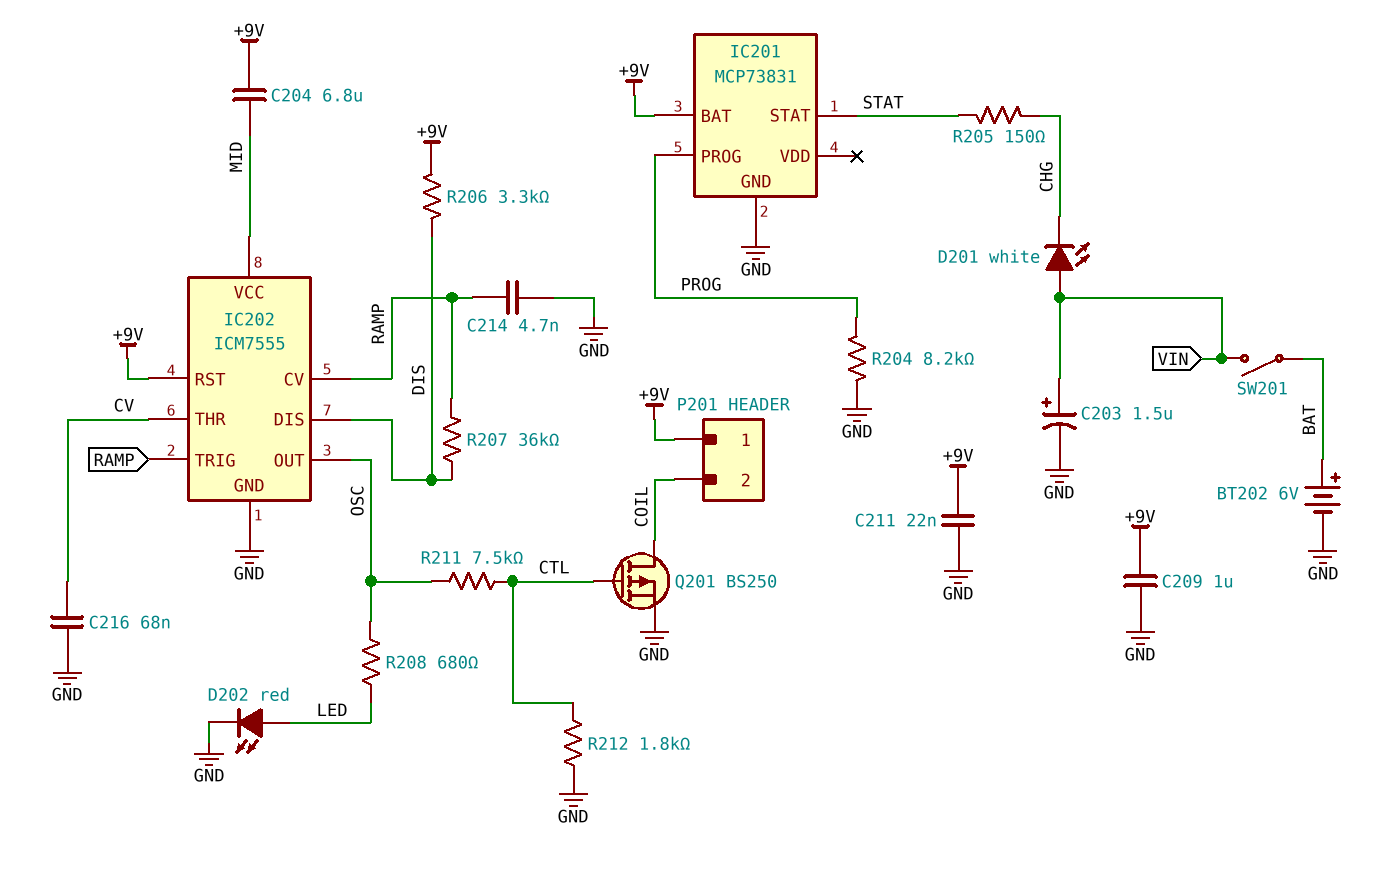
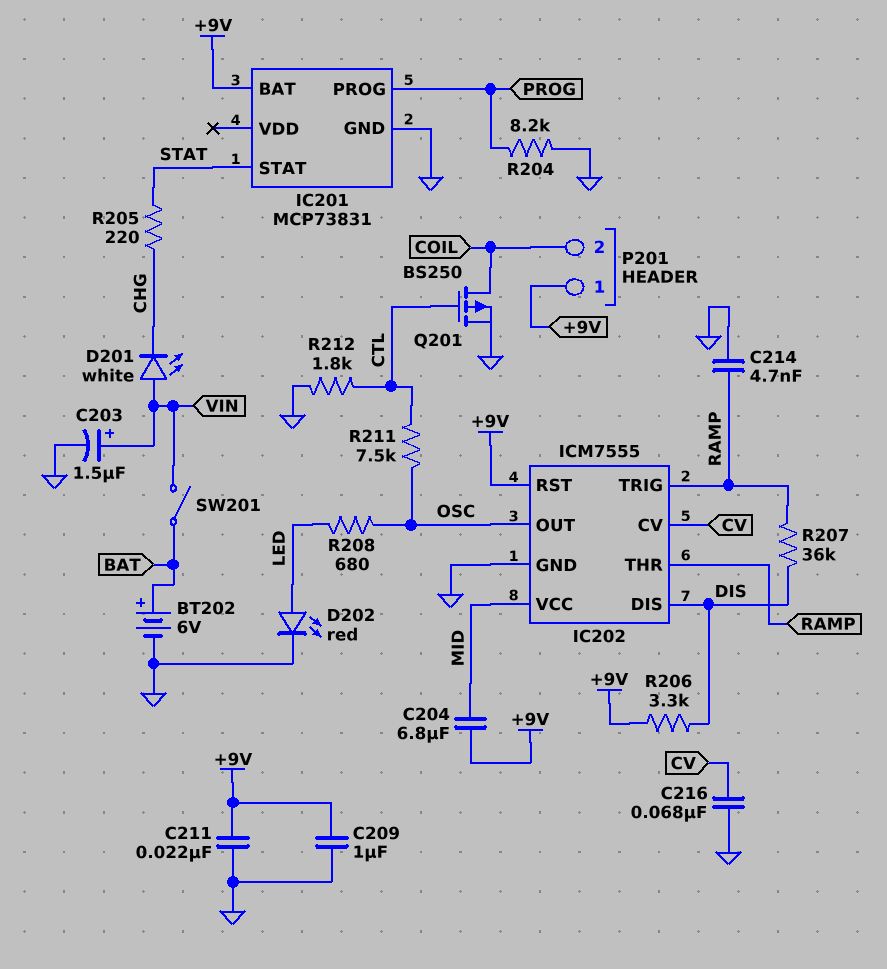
IC202 pin CV: RAMP -> CV
IC202 pin THR: CV -> RAMP
R205: 150 (CHG, STAT) -> 220 (CHG, STAT)

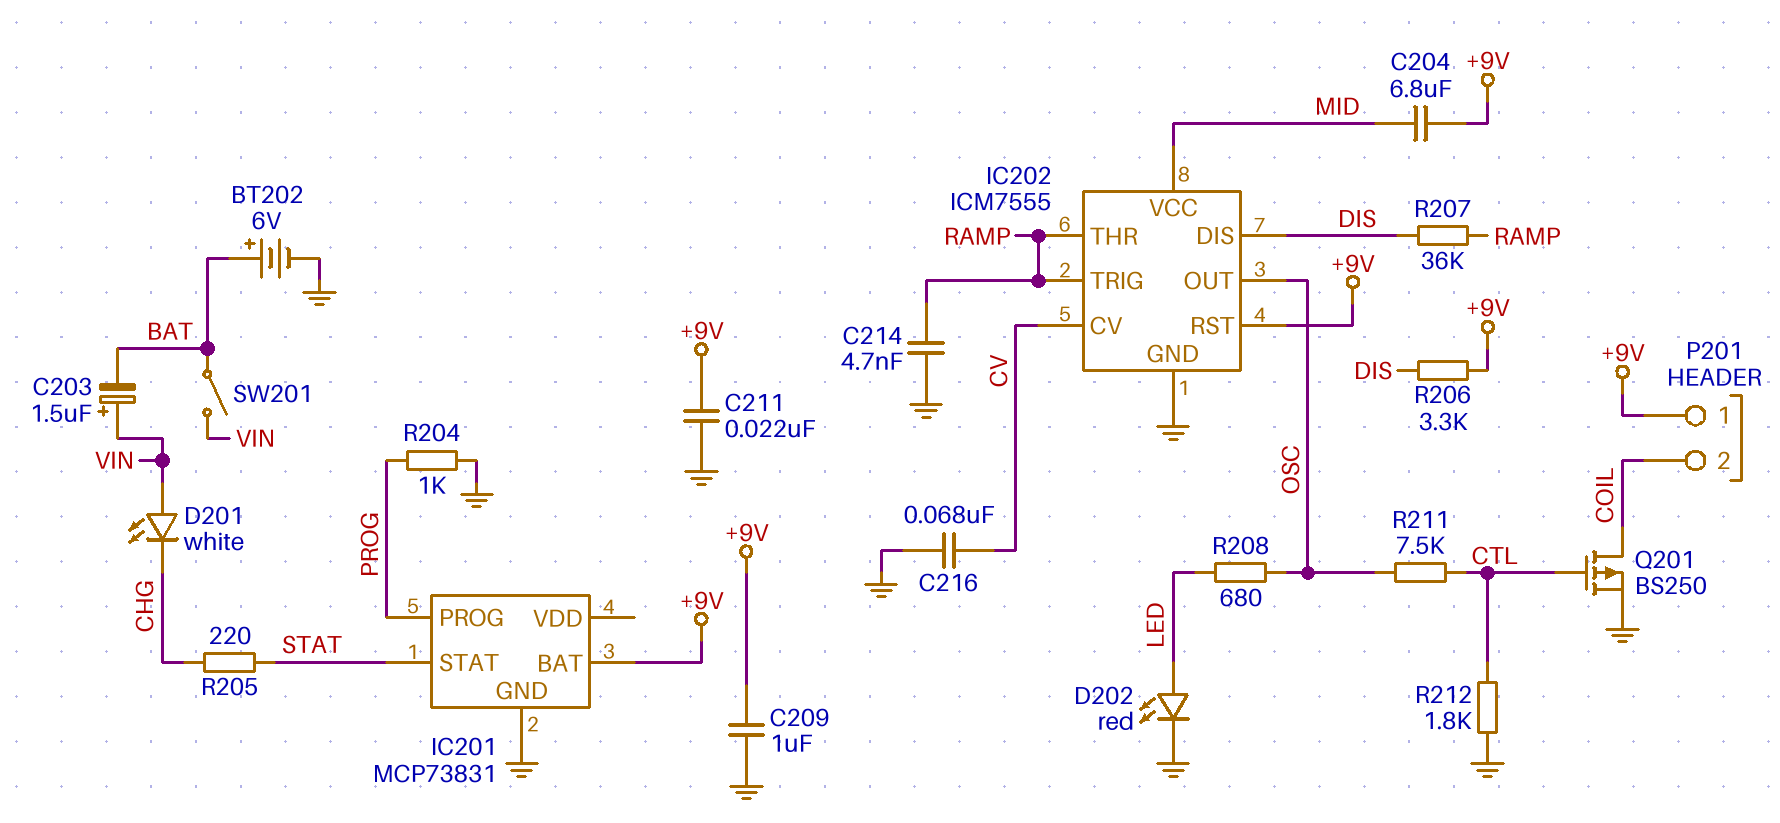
C203: 1.5uF (plus VIN, minus GND) -> 1.5uF (plus VIN, minus BAT)
R204: 8.2k (GND, PROG) -> 1k (GND, PROG)

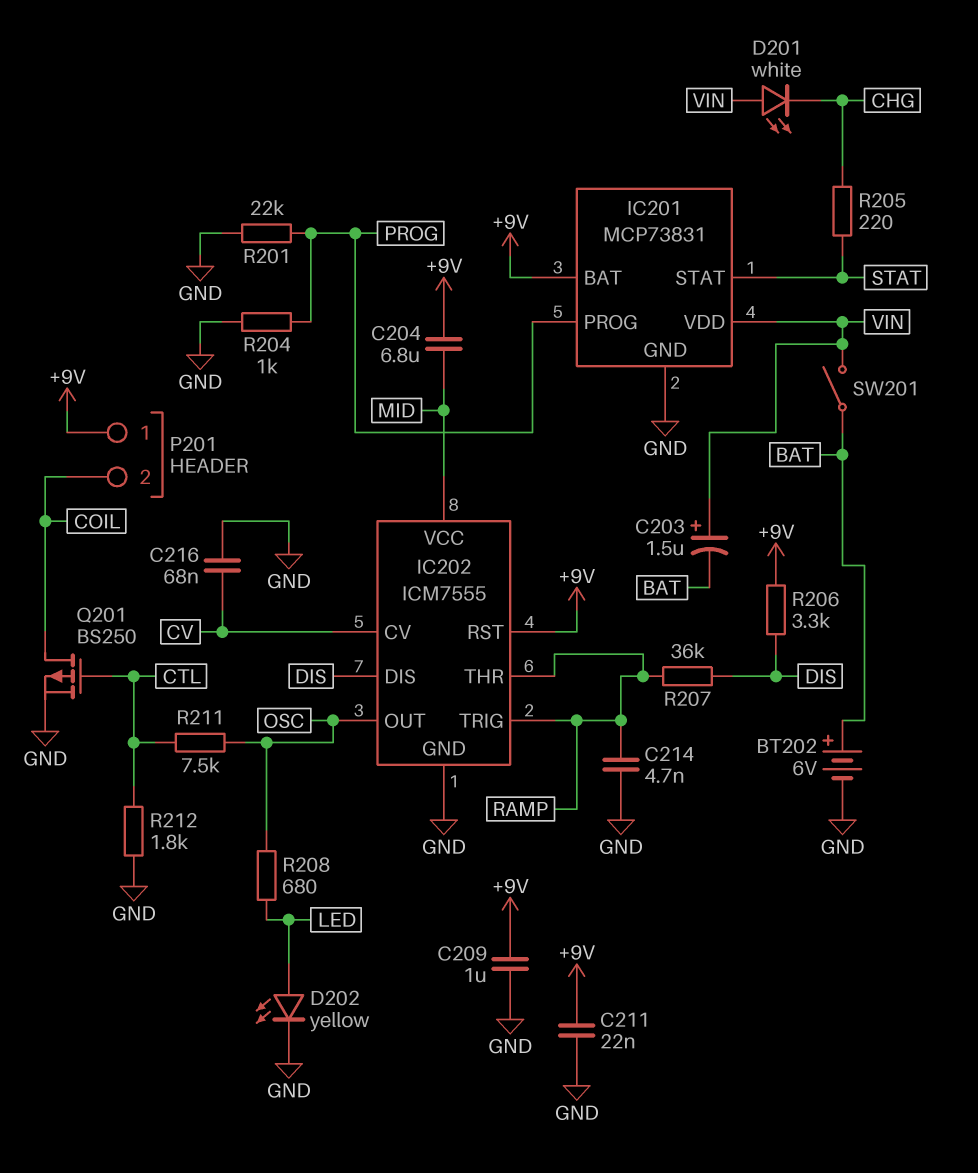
D202: LED red (A LED, K GND) -> LED yellow (A LED, K GND)
IC201 pin VDD: none -> VIN
R201: none -> 22k (GND, PROG)

